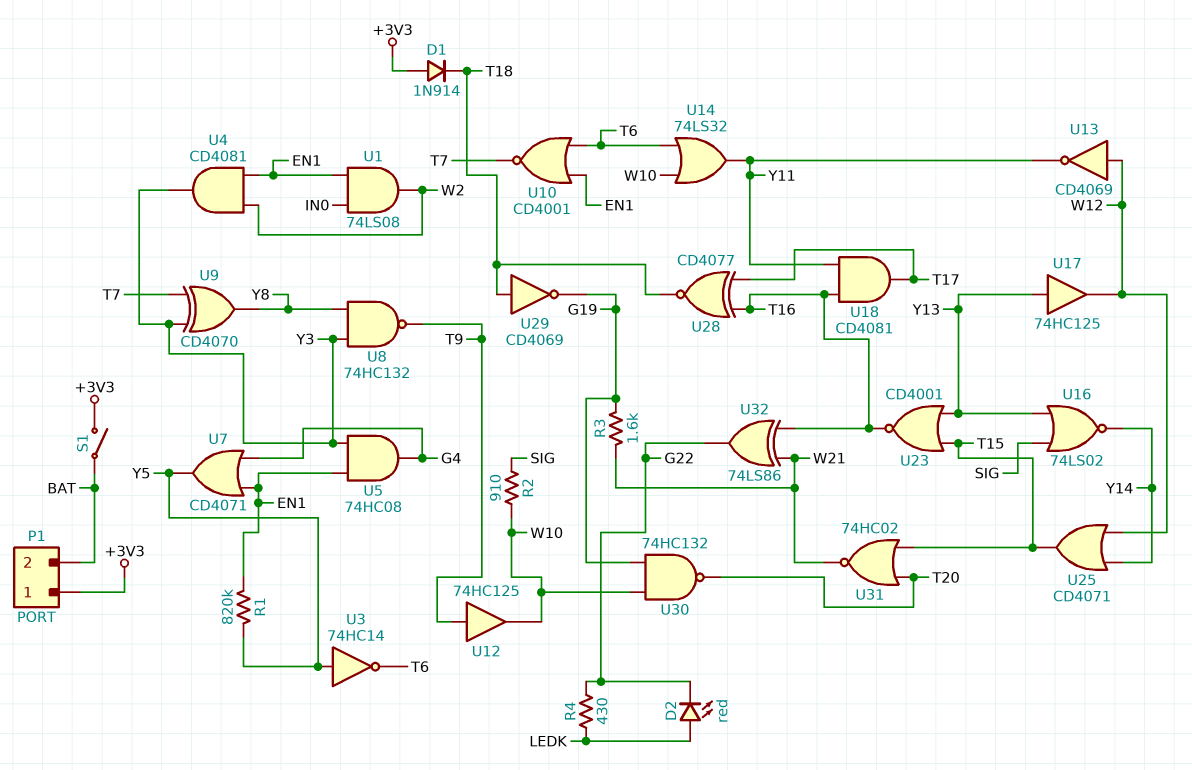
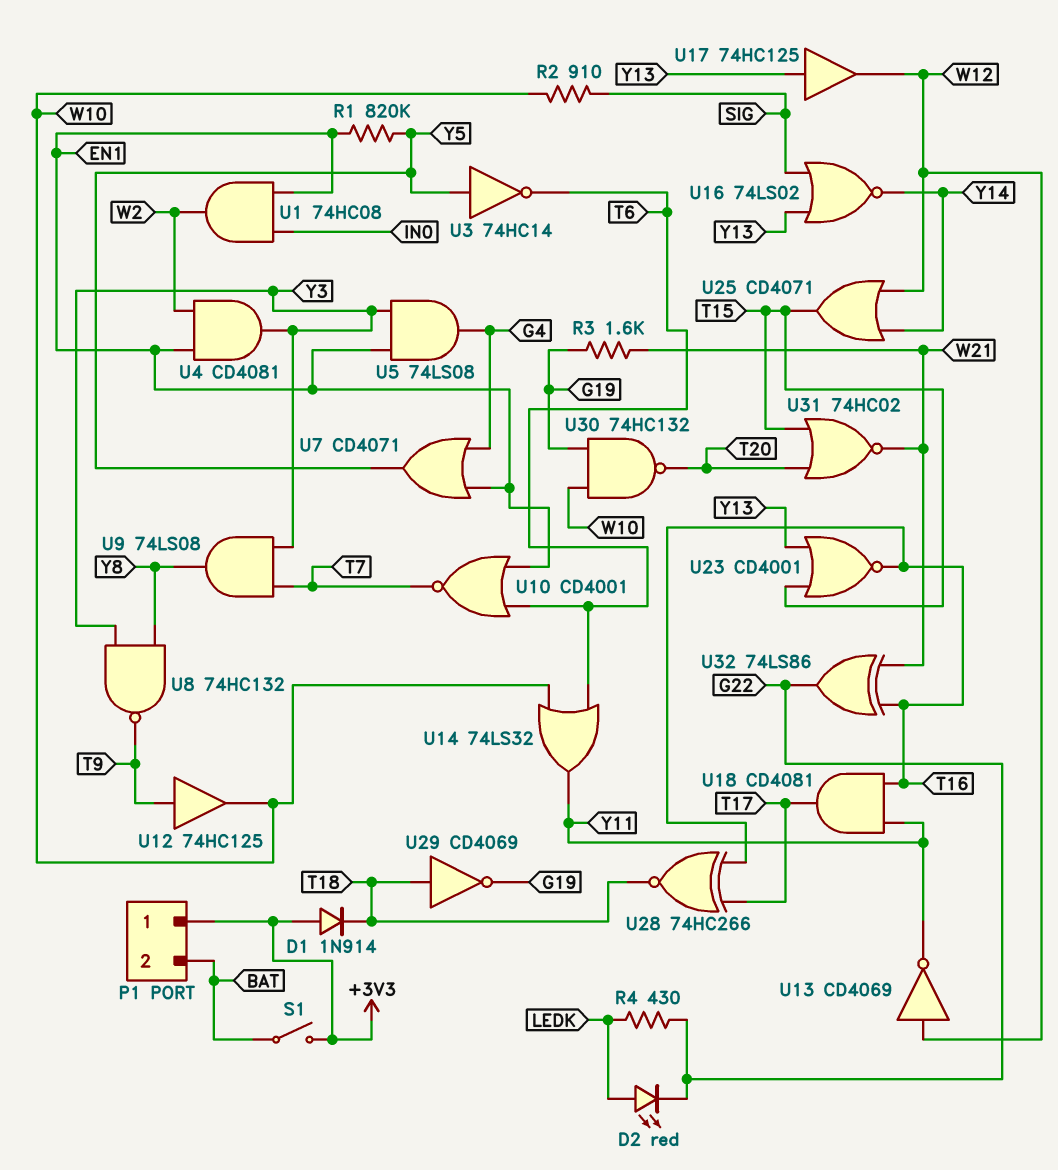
U1: AND 74LS08 (in EN1, in IN0, out W2) -> AND 74HC08 (in EN1, in IN0, out W2)
U5: AND 74HC08 (in EN1, in Y3, out G4) -> AND 74LS08 (in EN1, in Y3, out G4)
U9: XOR CD4070 (in T7, in Y3, out Y8) -> AND 74LS08 (in T7, in Y3, out Y8)
U28: XNOR CD4077 (in T16, in T17, out T18) -> XNOR 74HC266 (in T16, in T17, out T18)

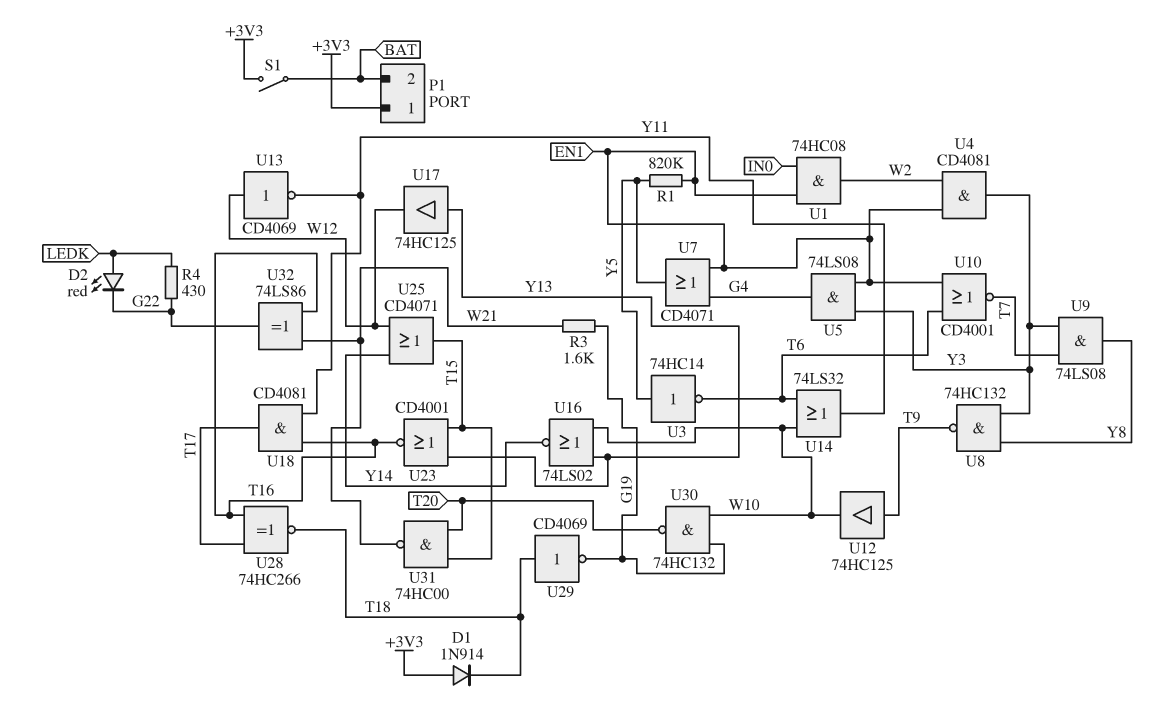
R2: 910 (SIG, W10) -> none
U16: NOR 74LS02 (in SIG, in Y13, out Y14) -> NOR 74LS02 (in W10, in Y13, out Y14)
U31: NOR 74HC02 (in T15, in T20, out W21) -> NAND 74HC00 (in T15, in T20, out W21)

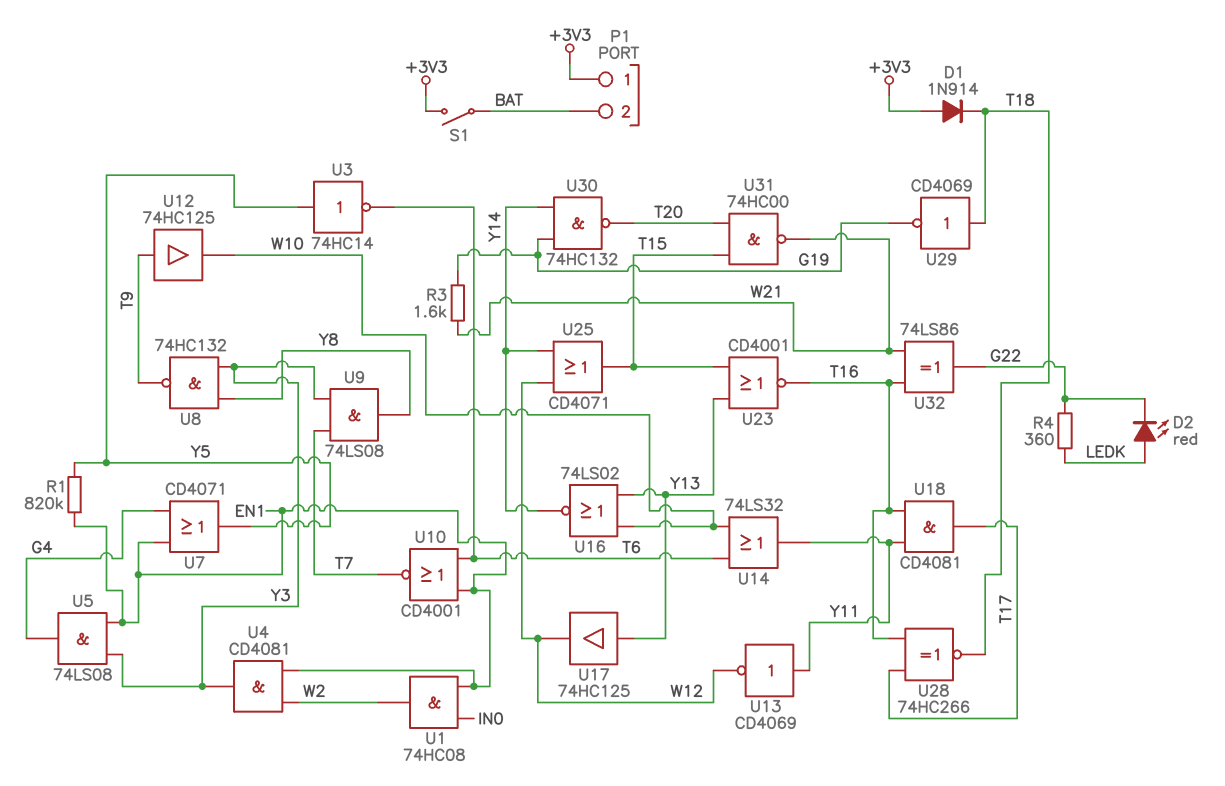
R4: 430 (G22, LEDK) -> 360 (G22, LEDK)
U13: NOT CD4069 (in W12, out Y11) -> NOT CD4069 (in Y11, out W12)
U30: NAND 74HC132 (in G19, in W10, out T20) -> NAND 74HC132 (in G19, in Y14, out T20)

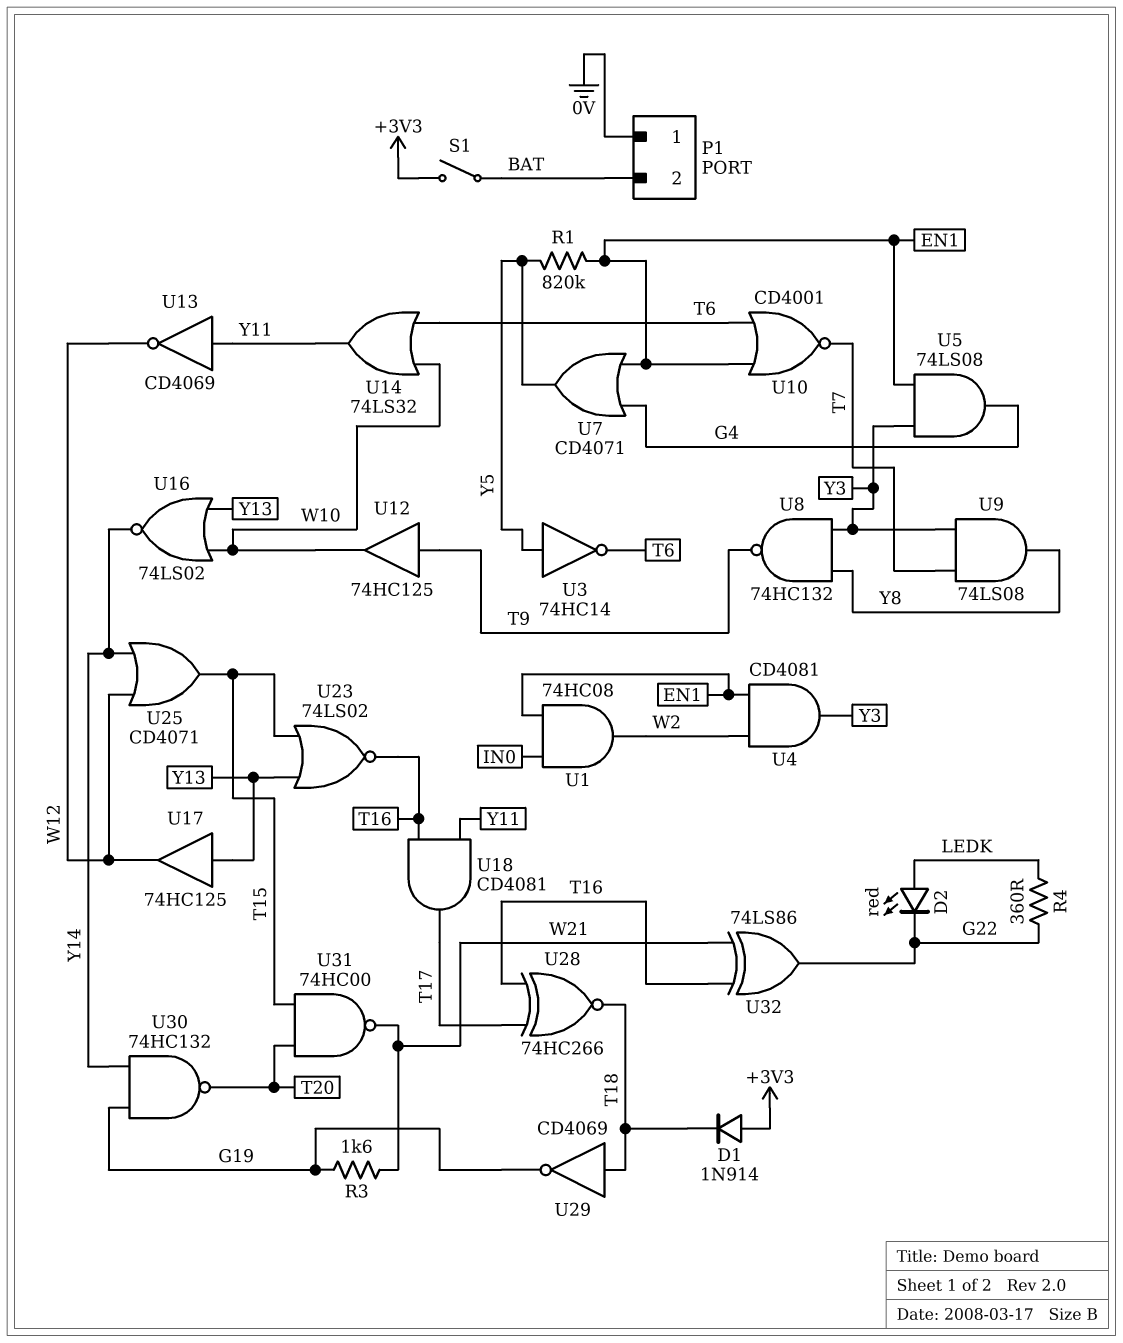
P1 pin 1: +3V3 -> 0V
U23: NOR CD4001 (in T15, in Y13, out T16) -> NOR 74LS02 (in T15, in Y13, out T16)

